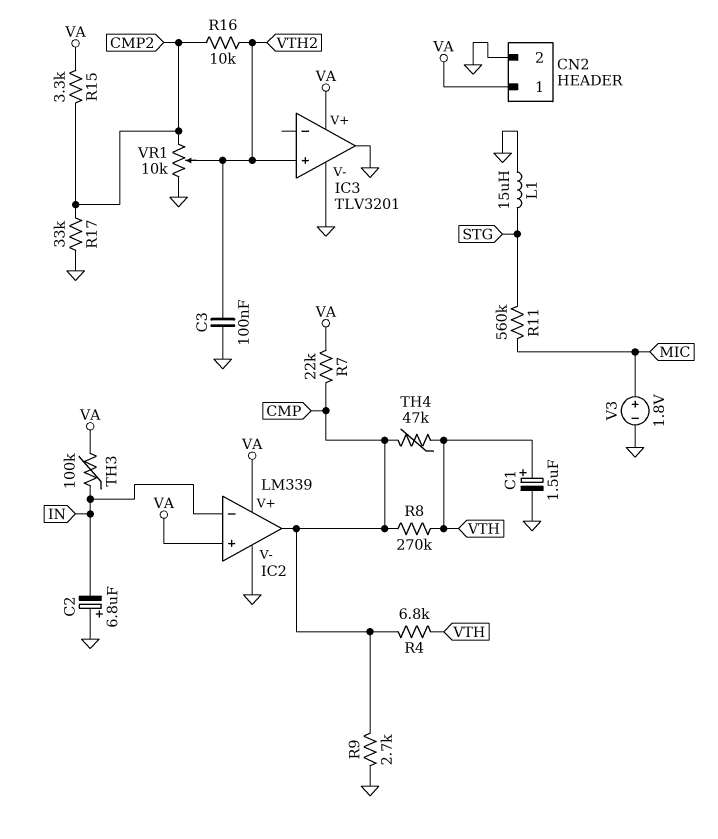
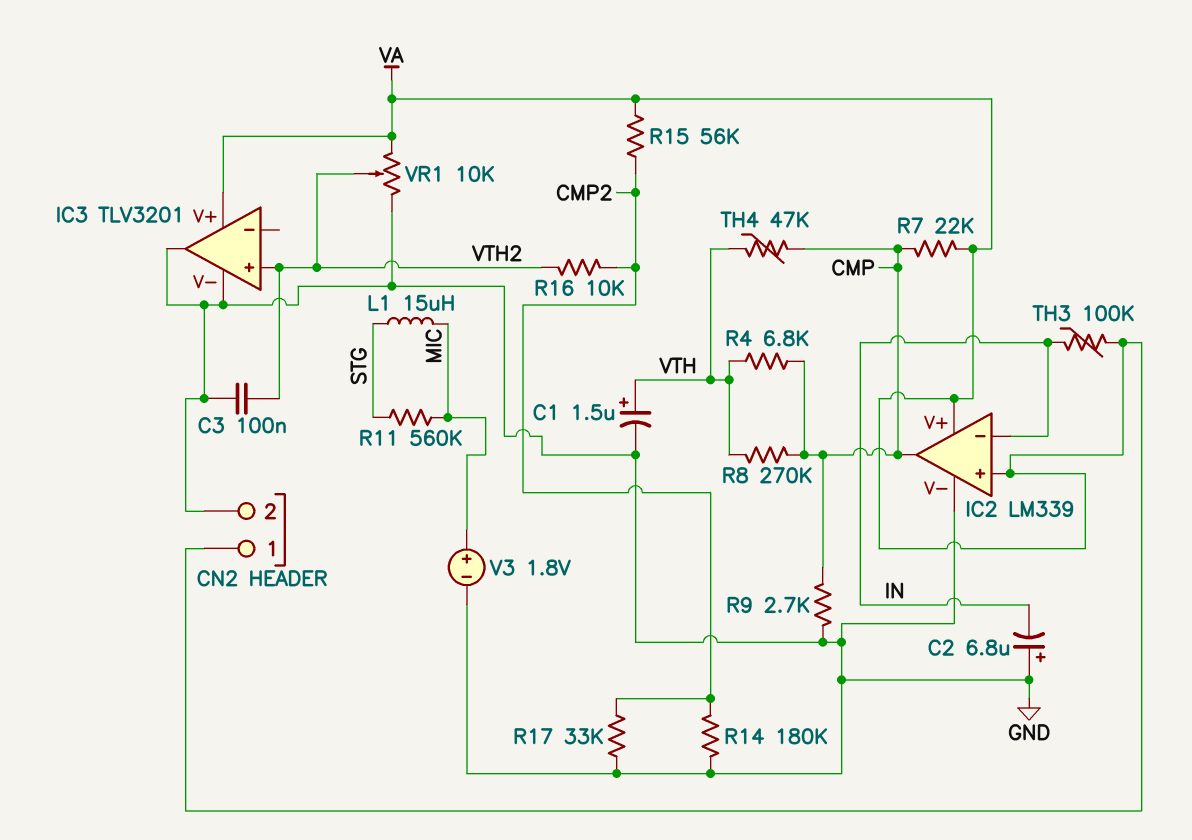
L1: 15uH (GND, STG) -> 15uH (MIC, STG)
R14: none -> 180k (CMP2, GND)
R15: 3.3k (CMP2, VA) -> 56k (CMP2, VA)
VR1: 10k (CMP2, GND, wiper VTH2) -> 10k (GND, VA, wiper VTH2)

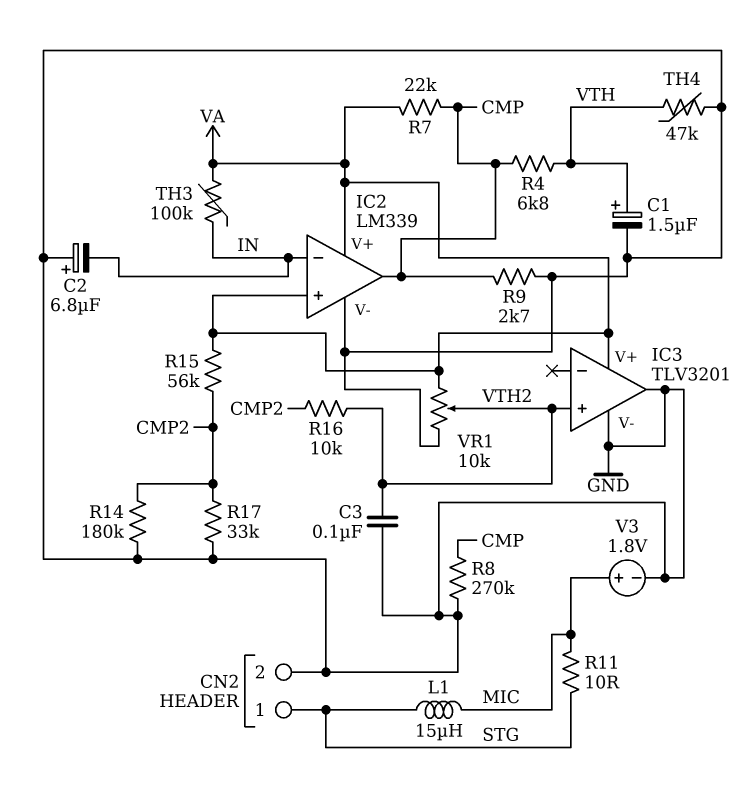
CN2 pin 1: VA -> STG
R8: 270k (CMP, VTH) -> 270k (CMP, GND)
R11: 560k (MIC, STG) -> 10 (MIC, STG)
TH4: 47k (CMP, VTH) -> 47k (GND, VTH)

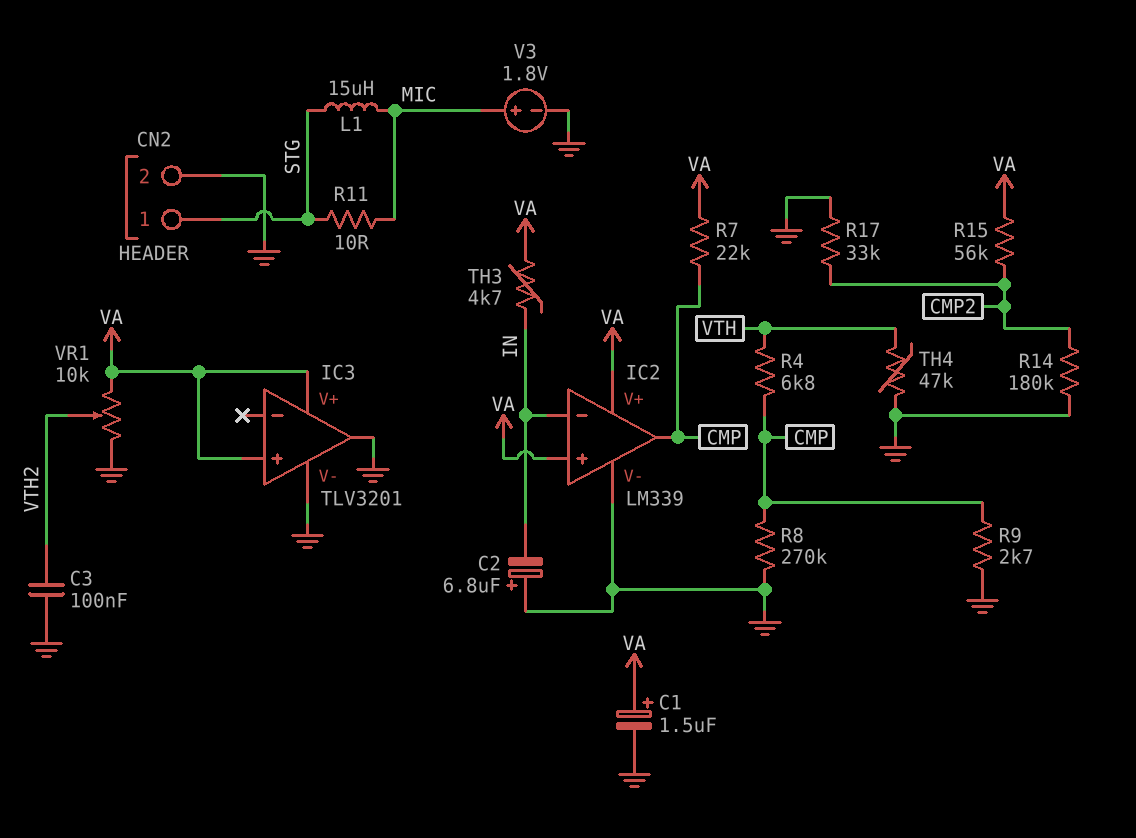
C1: 1.5uF (plus VTH, minus GND) -> 1.5uF (plus VA, minus GND)
IC3 pin in+: VTH2 -> VA
R16: 10k (CMP2, VTH2) -> none
TH3: 100k (IN, VA) -> 4.7k (IN, VA)

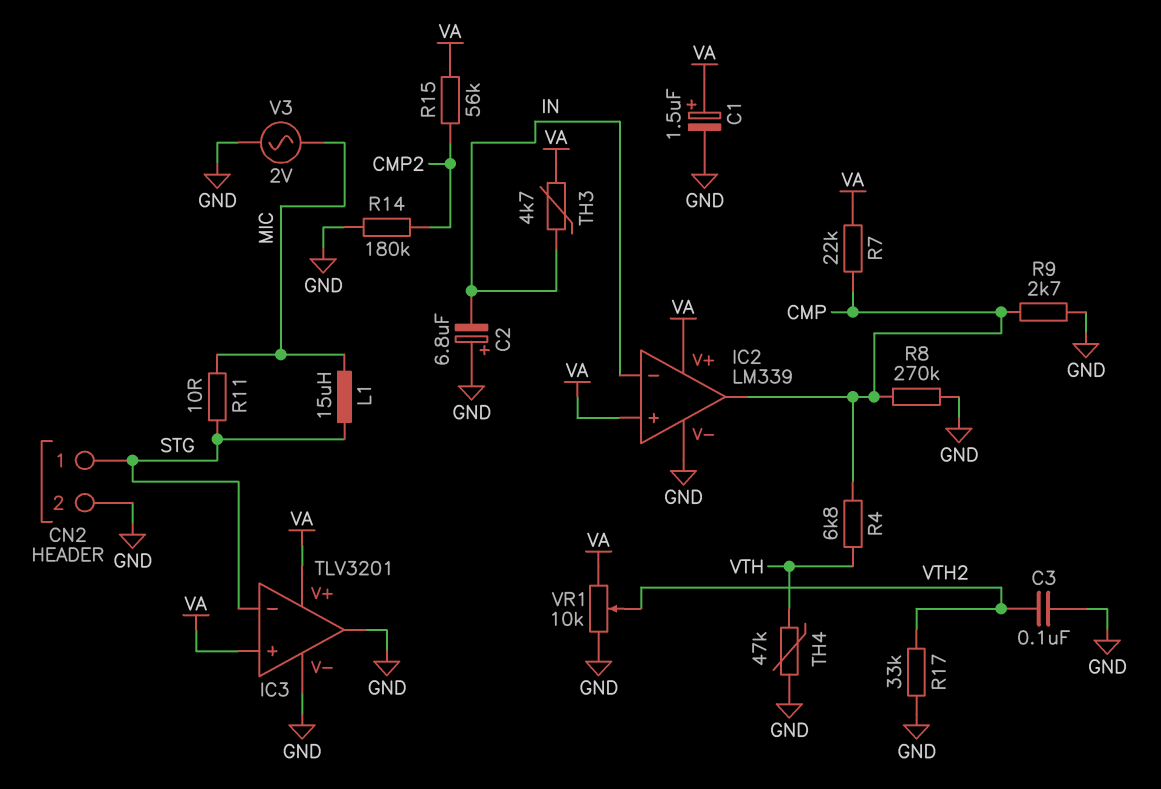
IC3 pin in-: none -> STG
R17: 33k (CMP2, GND) -> 33k (GND, VTH2)
V3: 1.8V (plus MIC, minus GND) -> AC 2V (GND, MIC)

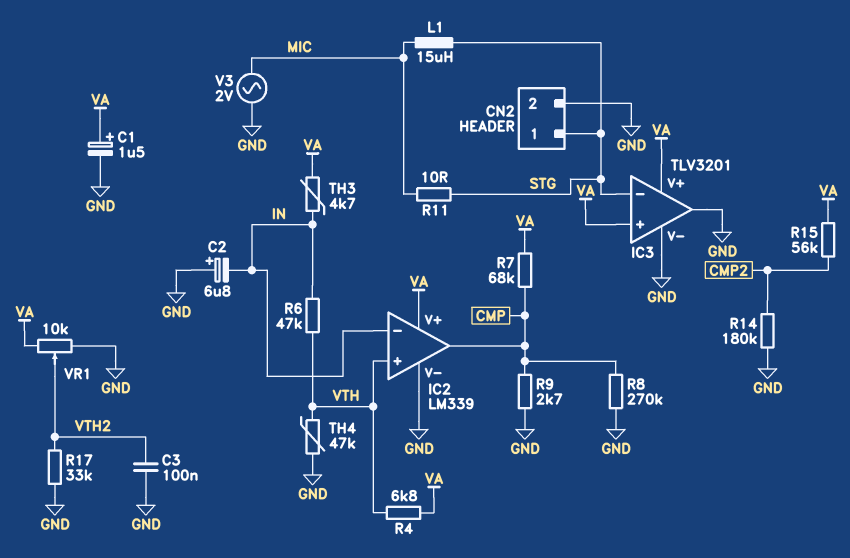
IC2 pin in+: VA -> VTH
R4: 6.8k (CMP, VTH) -> 6.8k (VA, VTH)
R6: none -> 47k (IN, VTH)
R7: 22k (CMP, VA) -> 68k (CMP, VA)

